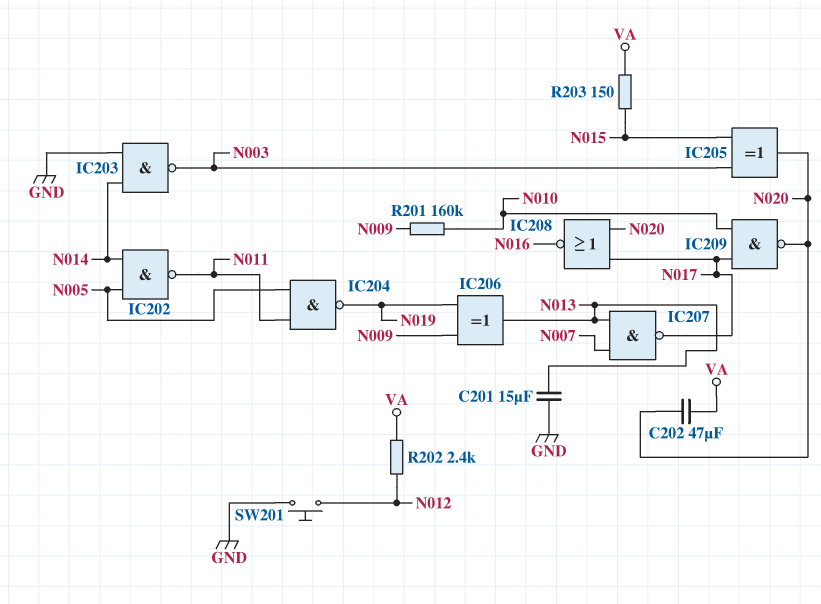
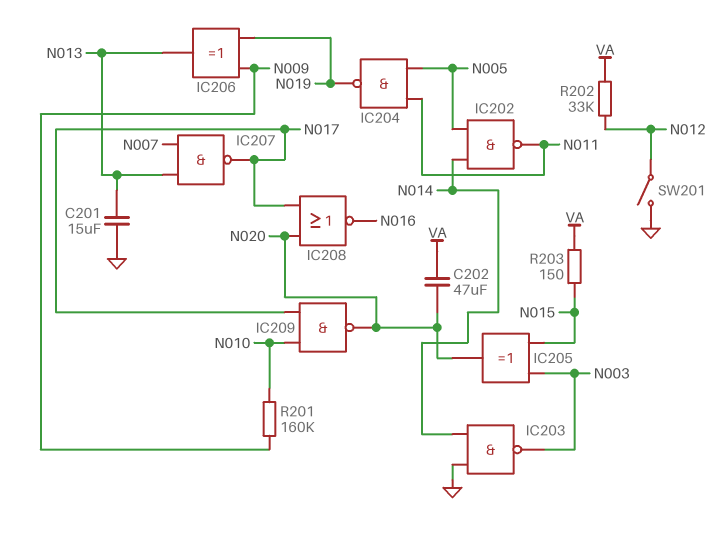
R202: 2.4k (N012, VA) -> 33k (N012, VA)
SW201: button (GND, N012) -> switch (GND, N012)

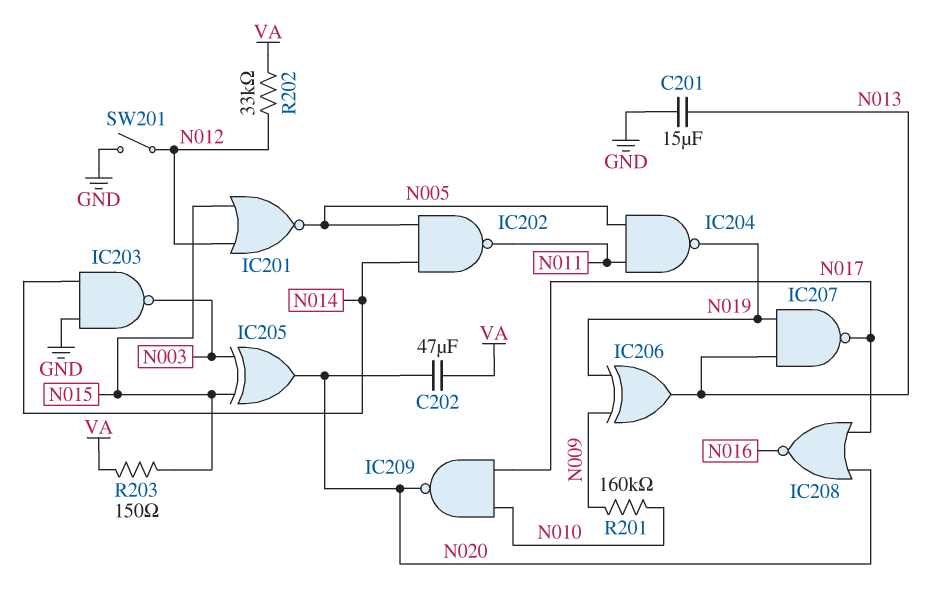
IC201: none -> NOR (in N012, in N015, out N005)
IC207: NAND (in N007, in N013, out N017) -> NAND (in N013, in N019, out N017)

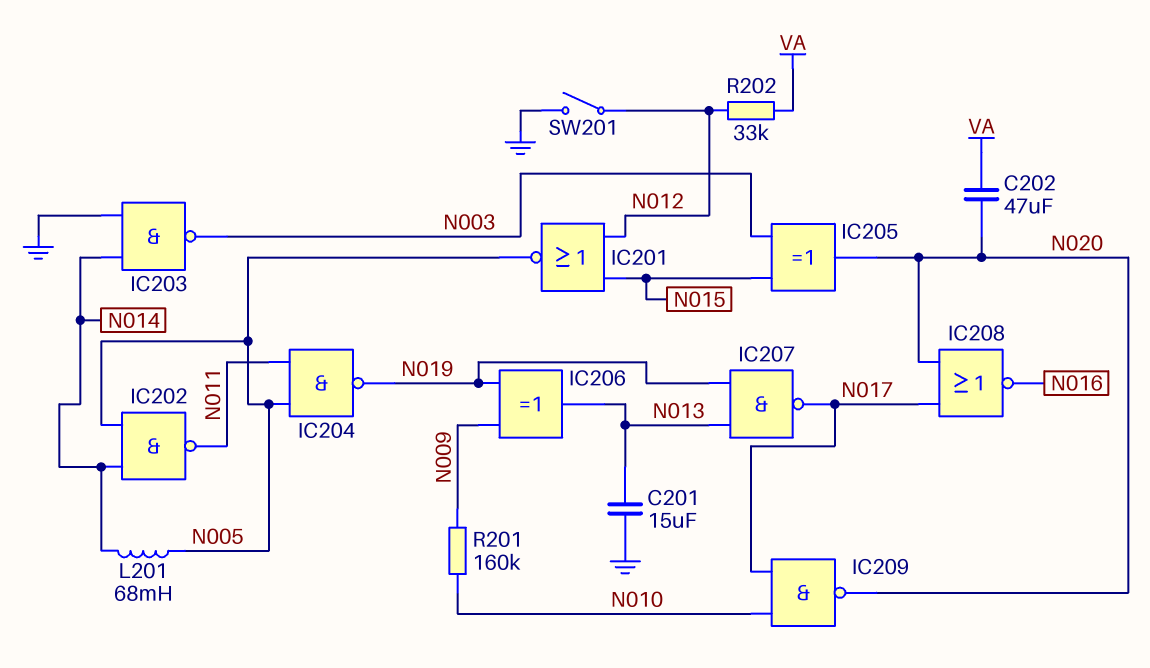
L201: none -> 68mH (N005, N014)
R203: 150 (N015, VA) -> none

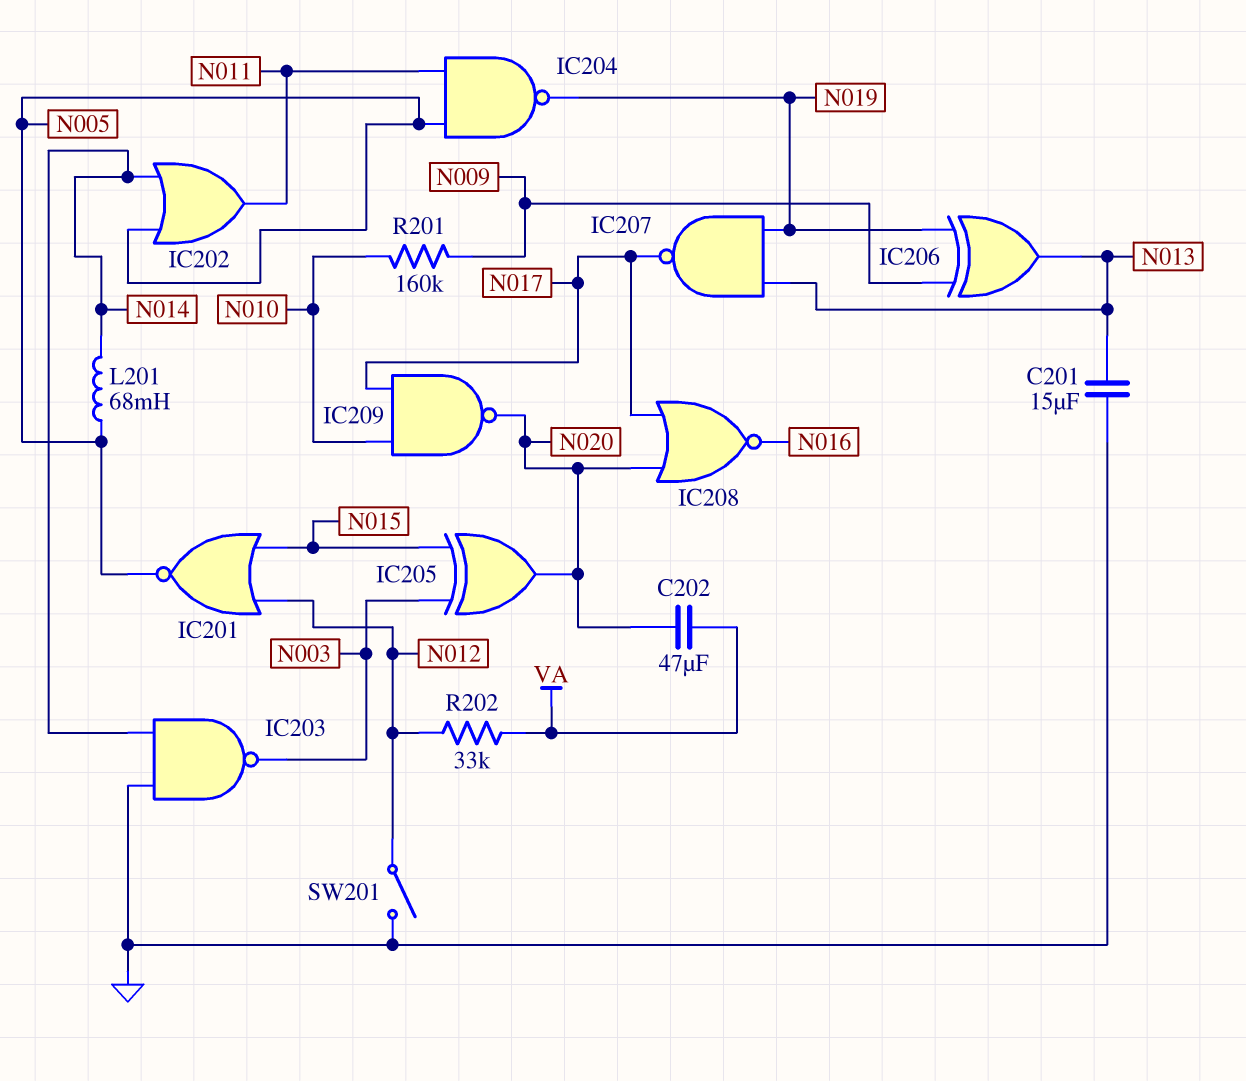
IC202: NAND (in N005, in N014, out N011) -> OR (in N005, in N014, out N011)

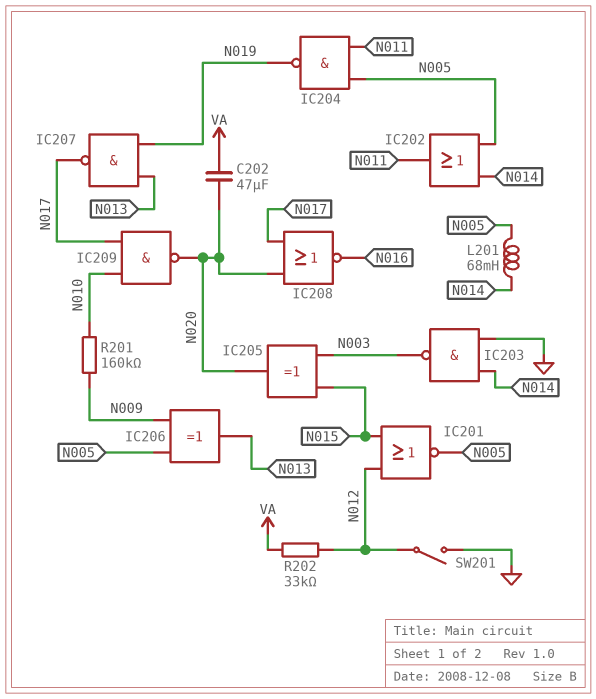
C201: 15uF (GND, N013) -> none
IC206: XOR (in N009, in N019, out N013) -> XOR (in N005, in N009, out N013)

